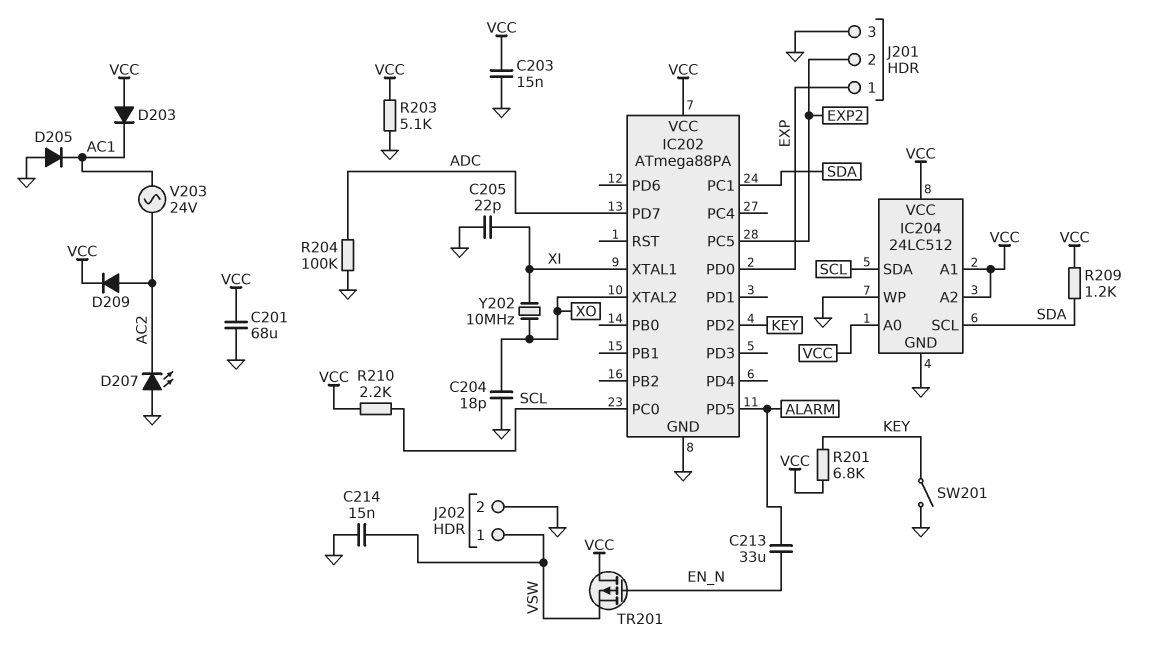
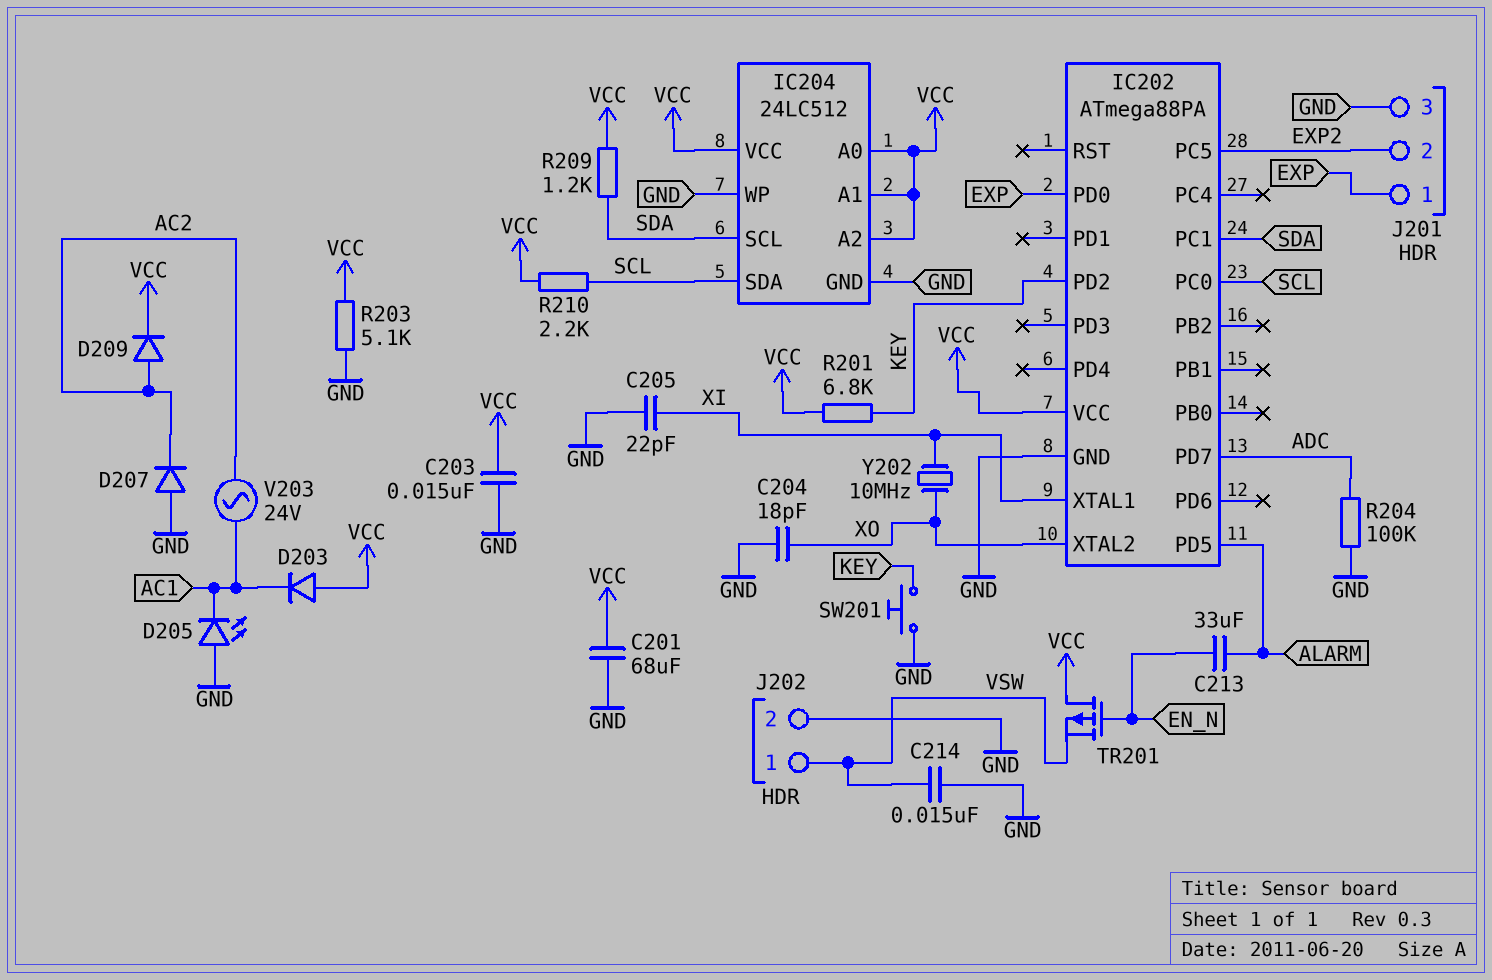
D205: diode (A GND, K AC1) -> LED (A GND, K AC1)
D207: LED (A GND, K AC2) -> diode (A GND, K AC2)
SW201: switch (GND, KEY) -> button (GND, KEY)

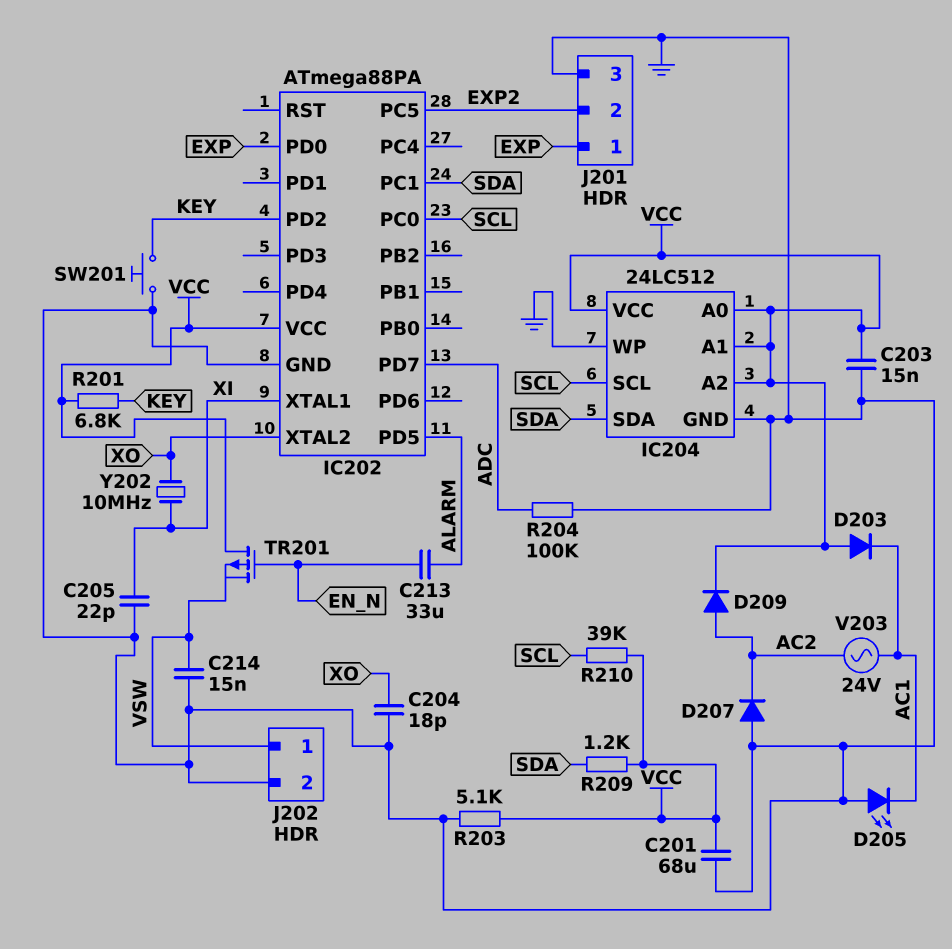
IC204 pin SCL: SDA -> SCL
IC204 pin SDA: SCL -> SDA
R210: 2.2k (SCL, VCC) -> 39k (SCL, VCC)

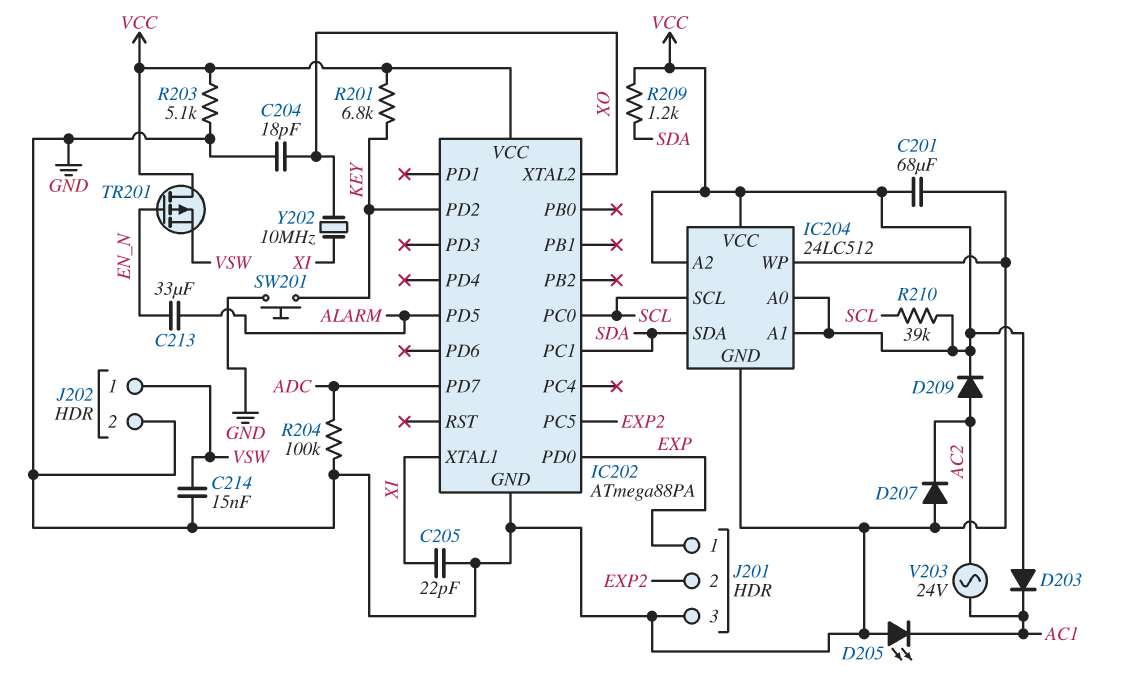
C203: 15nF (GND, VCC) -> none

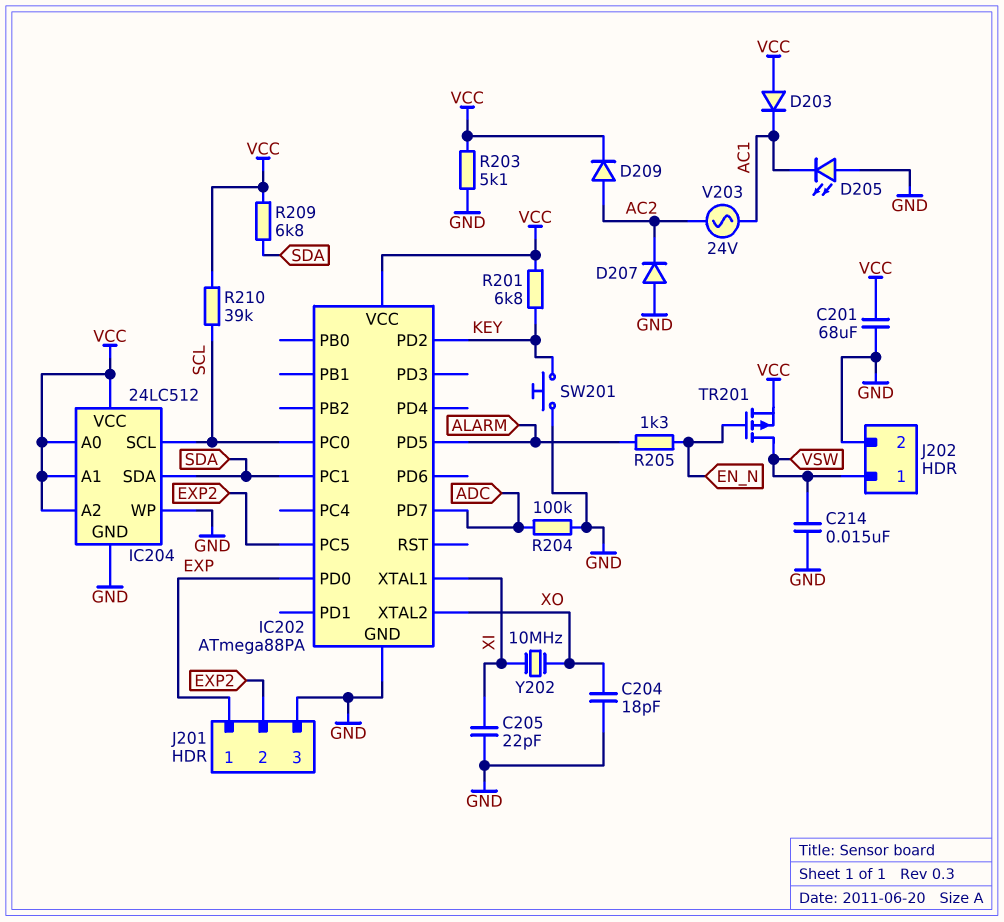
C213: 33uF (ALARM, EN_N) -> none
R205: none -> 1.3k (ALARM, EN_N)
R209: 1.2k (SDA, VCC) -> 6.8k (SDA, VCC)
TR201: PMOS (G EN_N, D VCC, S VSW) -> PMOS (G EN_N, D VSW, S VCC)

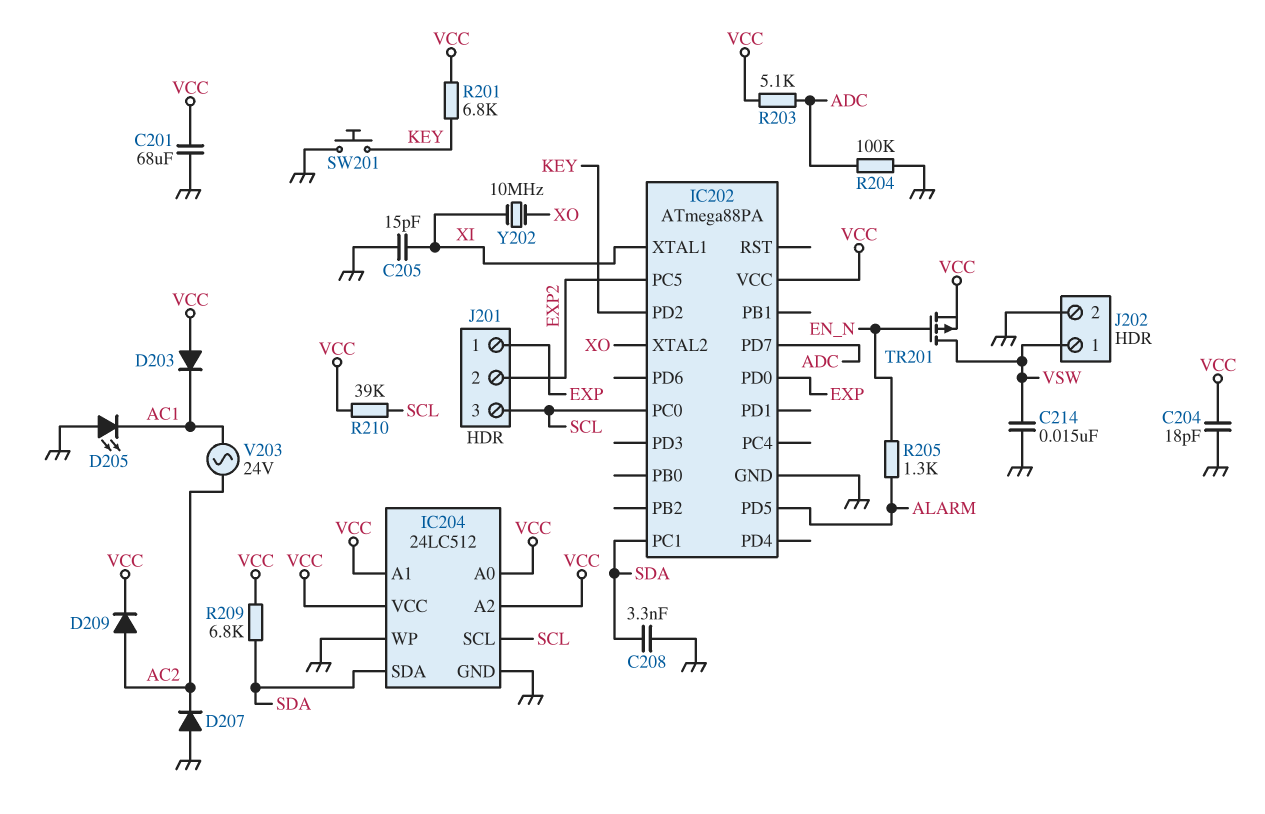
C204: 18pF (GND, XO) -> 18pF (GND, VCC)
C205: 22pF (GND, XI) -> 15pF (GND, XI)
C208: none -> 3.3nF (GND, SDA)
J201 pin 3: GND -> SCL
R203: 5.1k (GND, VCC) -> 5.1k (ADC, VCC)

